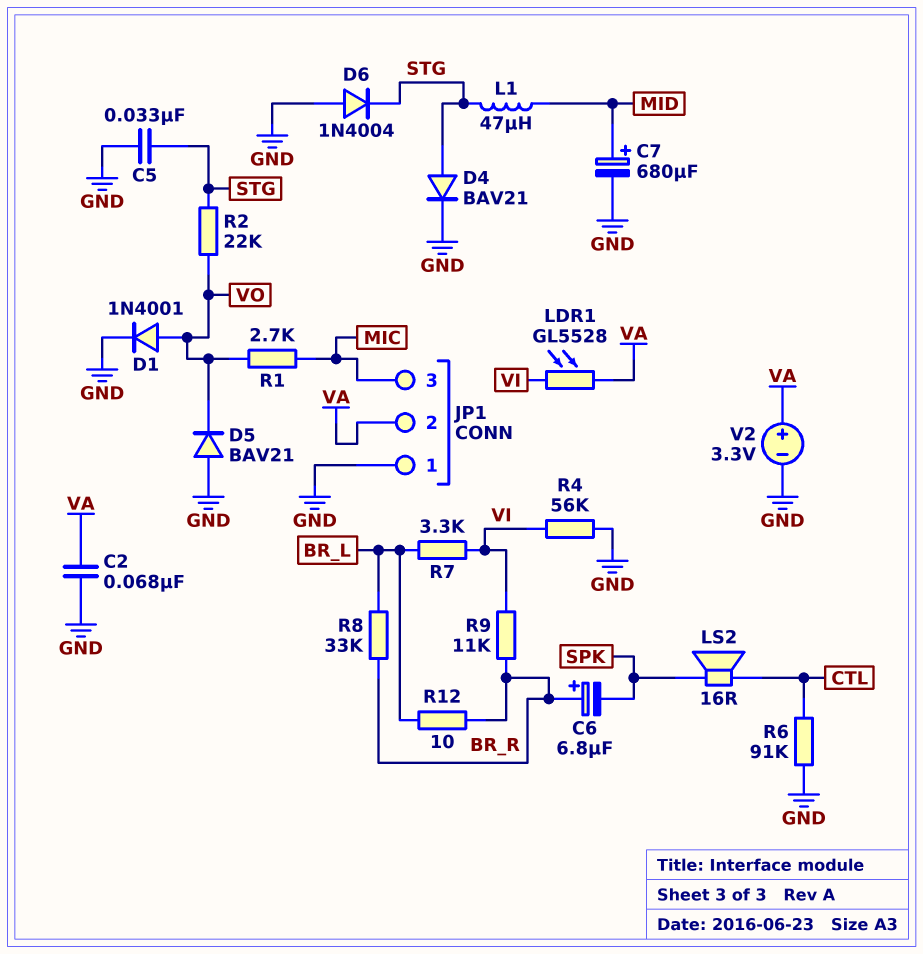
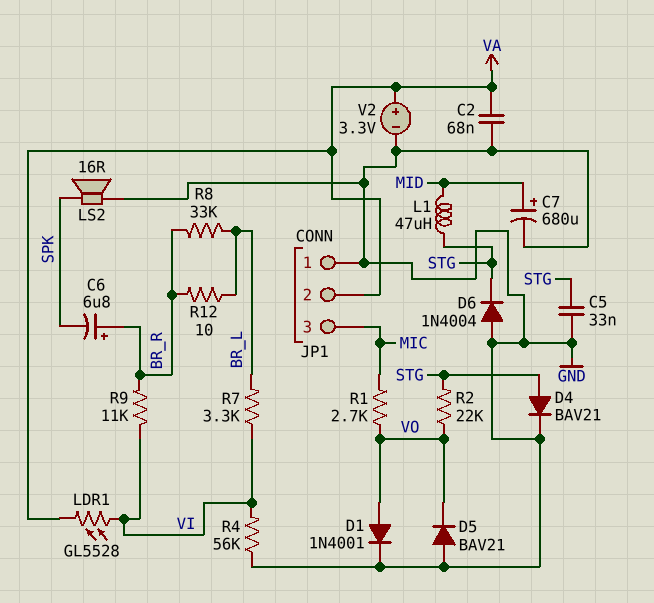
LS2: speaker 16R (CTL, SPK) -> speaker 16R (GND, SPK)
R6: 91k (CTL, GND) -> none

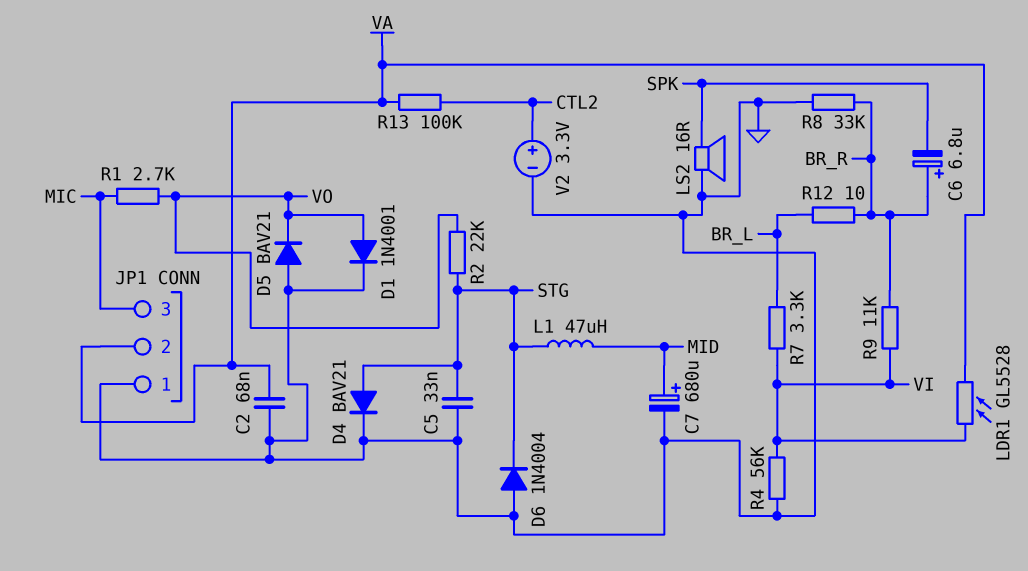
R8: 33k (BR_L, BR_R) -> 33k (BR_R, GND)
R13: none -> 100k (CTL2, VA)
V2: 3.3V (plus VA, minus GND) -> 3.3V (plus CTL2, minus GND)

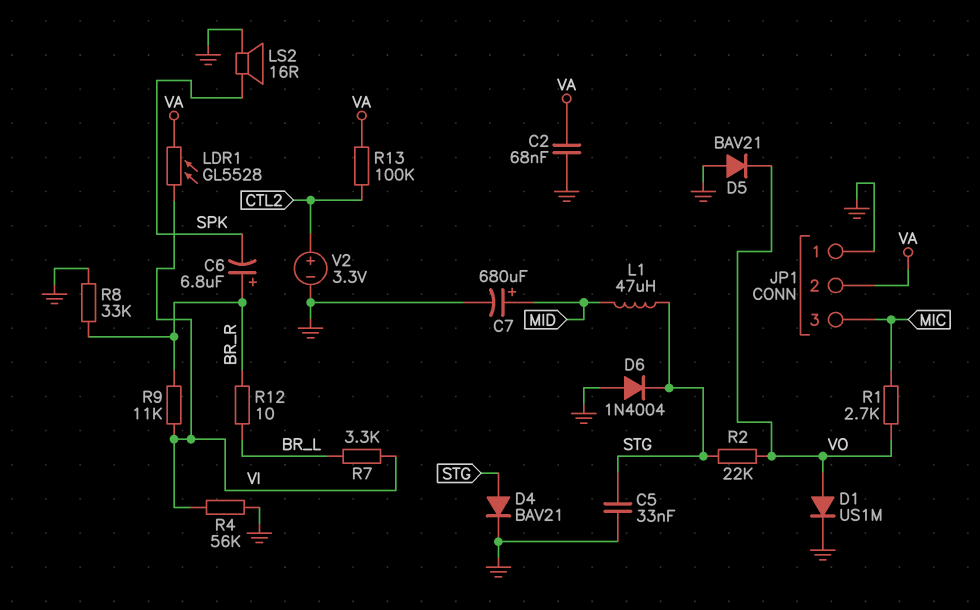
D1: diode 1N4001 (A VO, K GND) -> diode US1M (A VO, K GND)

